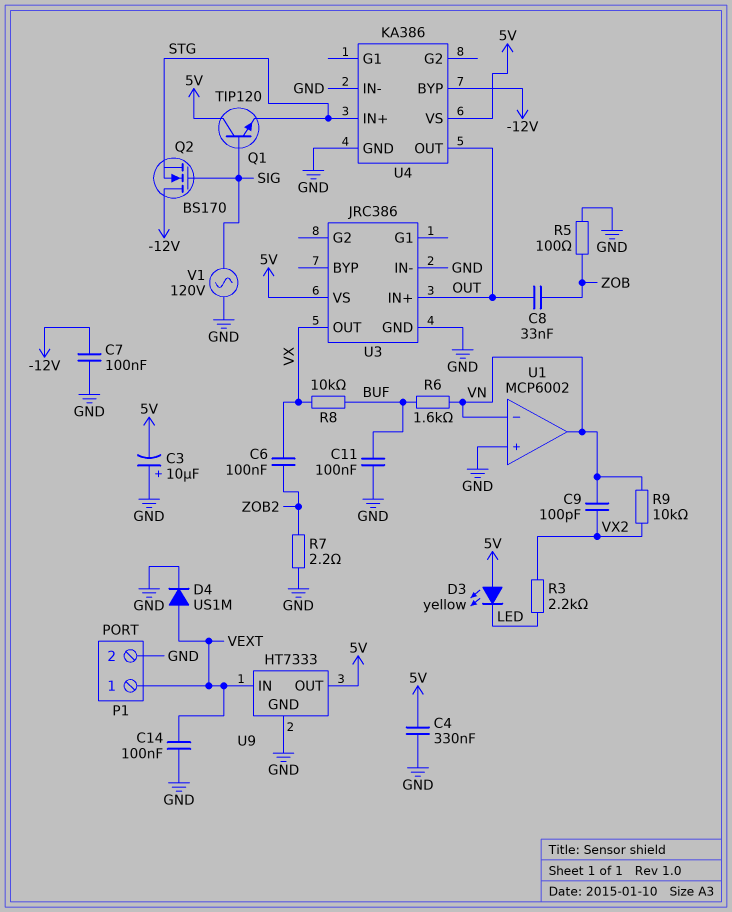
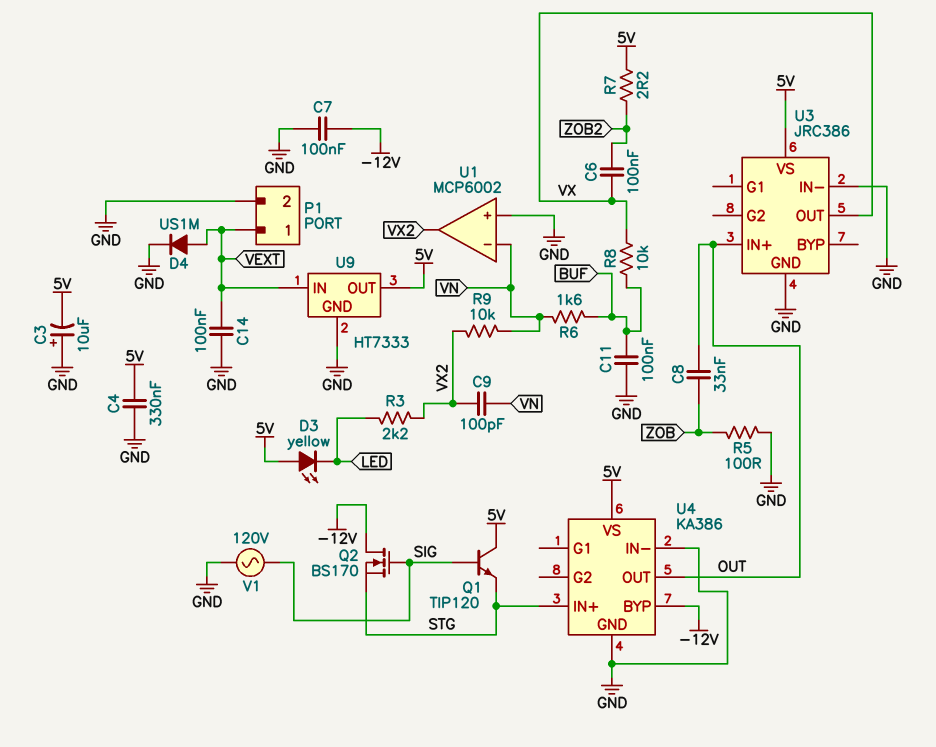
R7: 2.2 (GND, ZOB2) -> 2.2 (5V, ZOB2)
U1 pin out: VN -> VX2

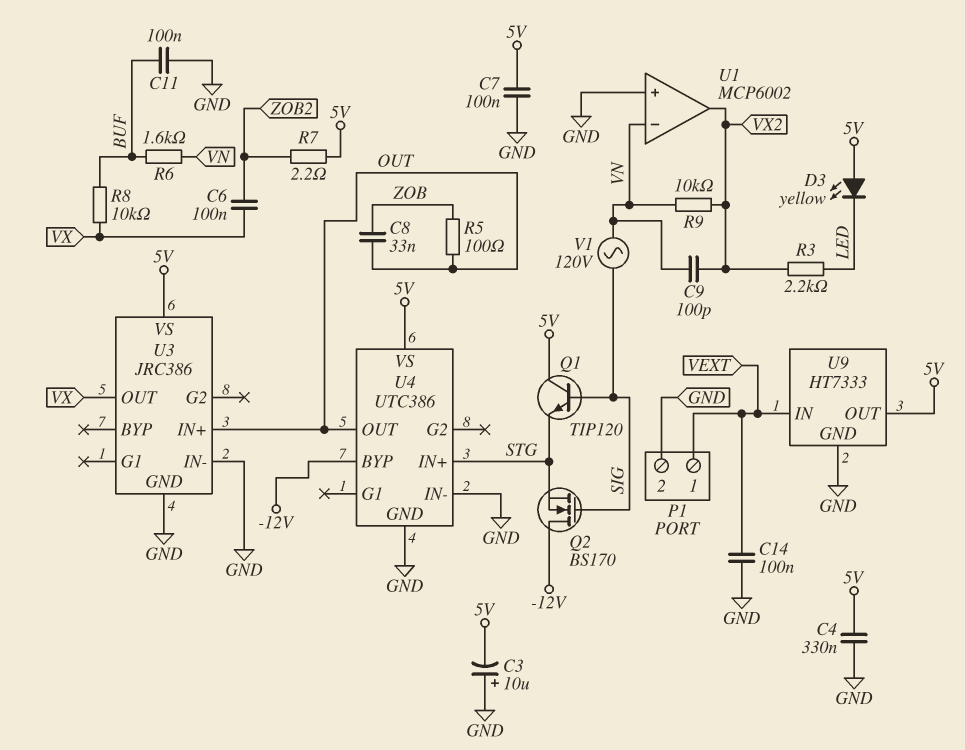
C7: 100nF (-12V, GND) -> 100nF (5V, GND)
D4: diode US1M (A VEXT, K GND) -> none
R5: 100 (GND, ZOB) -> 100 (OUT, ZOB)
U4: KA386 -> UTC386
V1: AC 120V (GND, SIG) -> AC 120V (SIG, VN)

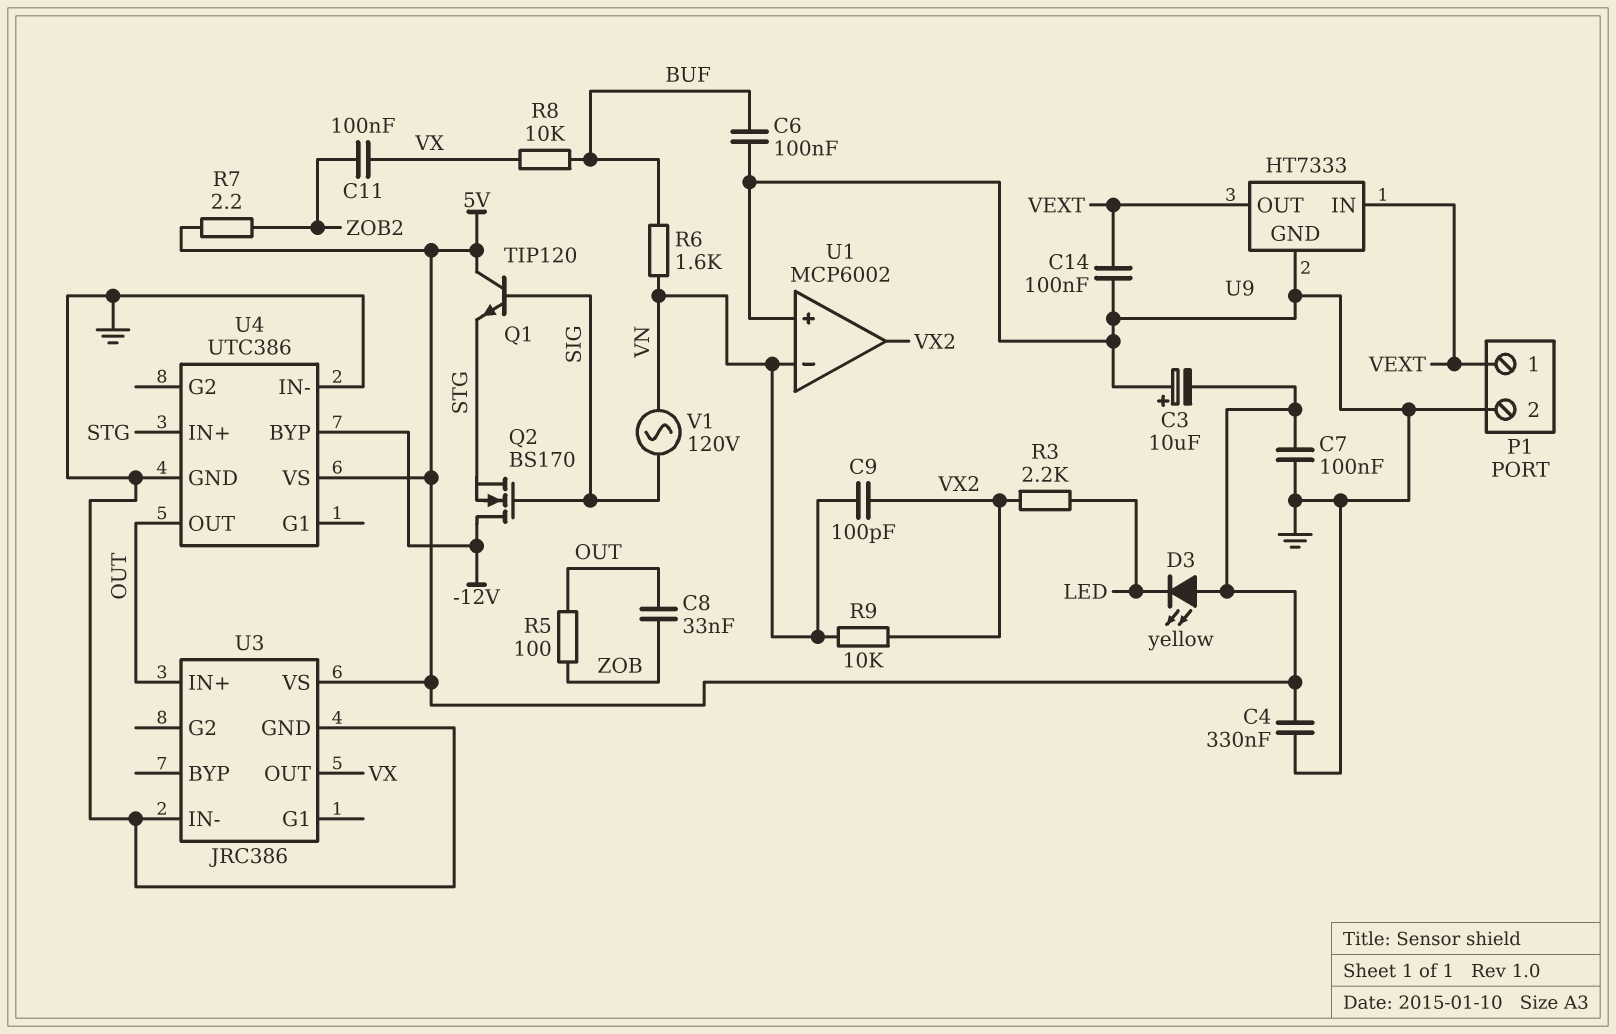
C6: 100nF (VX, ZOB2) -> 100nF (BUF, GND)
C11: 100nF (BUF, GND) -> 100nF (VX, ZOB2)
U9 pin OUT: 5V -> VEXT

